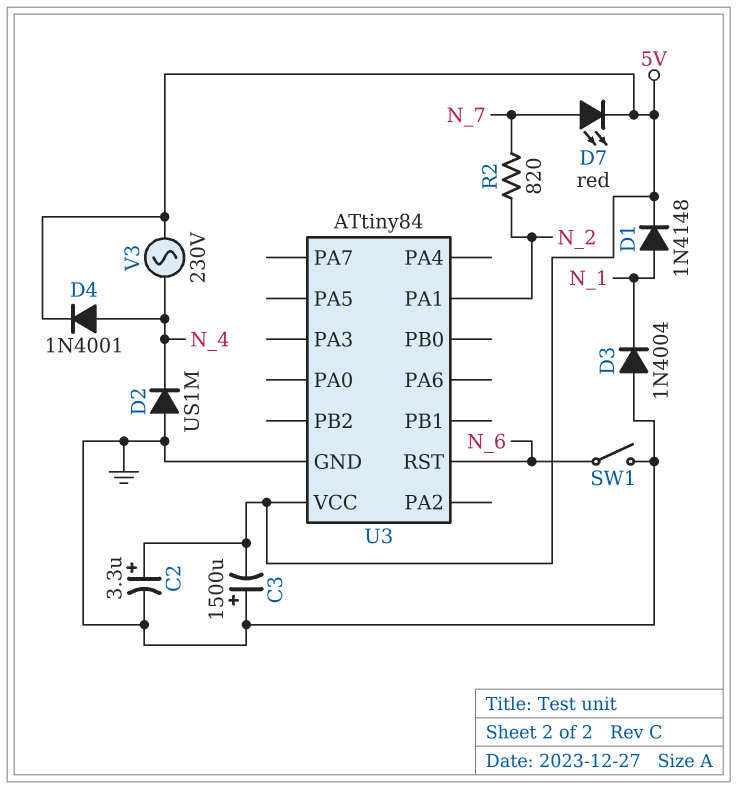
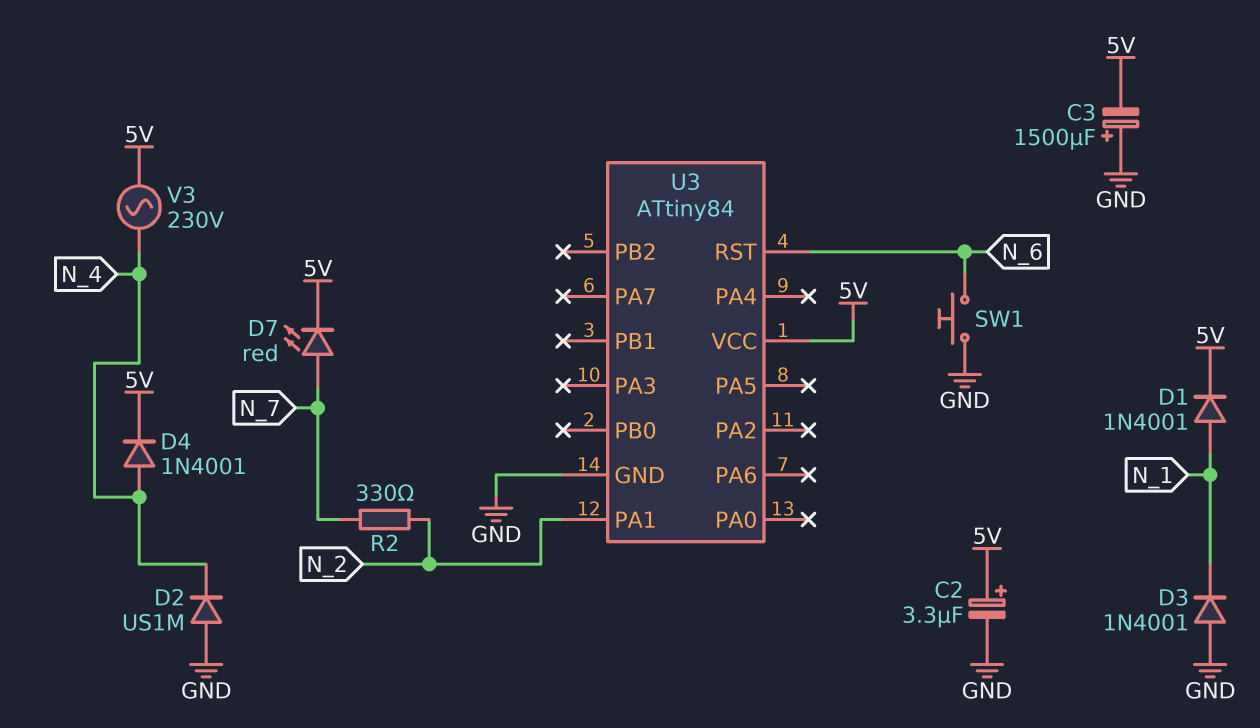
D1: diode 1N4148 (A N_1, K 5V) -> diode 1N4001 (A N_1, K 5V)
D3: diode 1N4004 (A GND, K N_1) -> diode 1N4001 (A GND, K N_1)
R2: 820 (N_2, N_7) -> 330 (N_2, N_7)
SW1: switch (GND, N_6) -> button (GND, N_6)

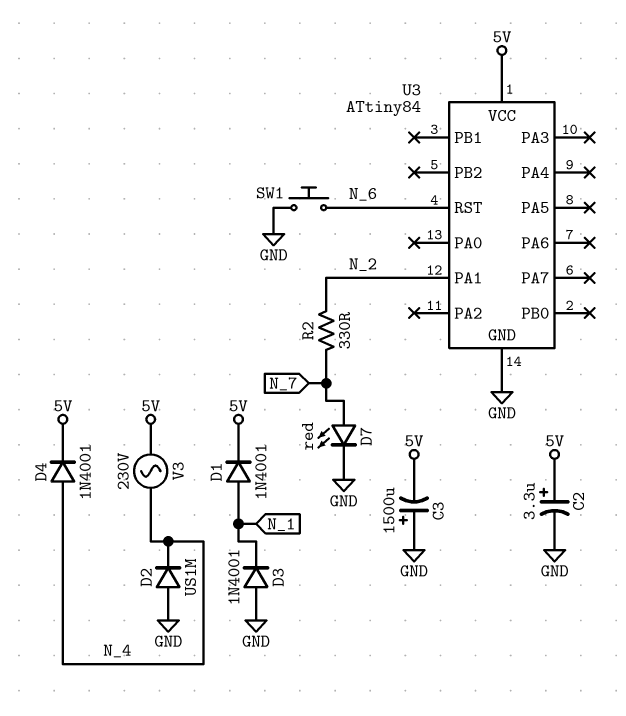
D7: LED red (A N_7, K 5V) -> LED red (A N_7, K GND)

